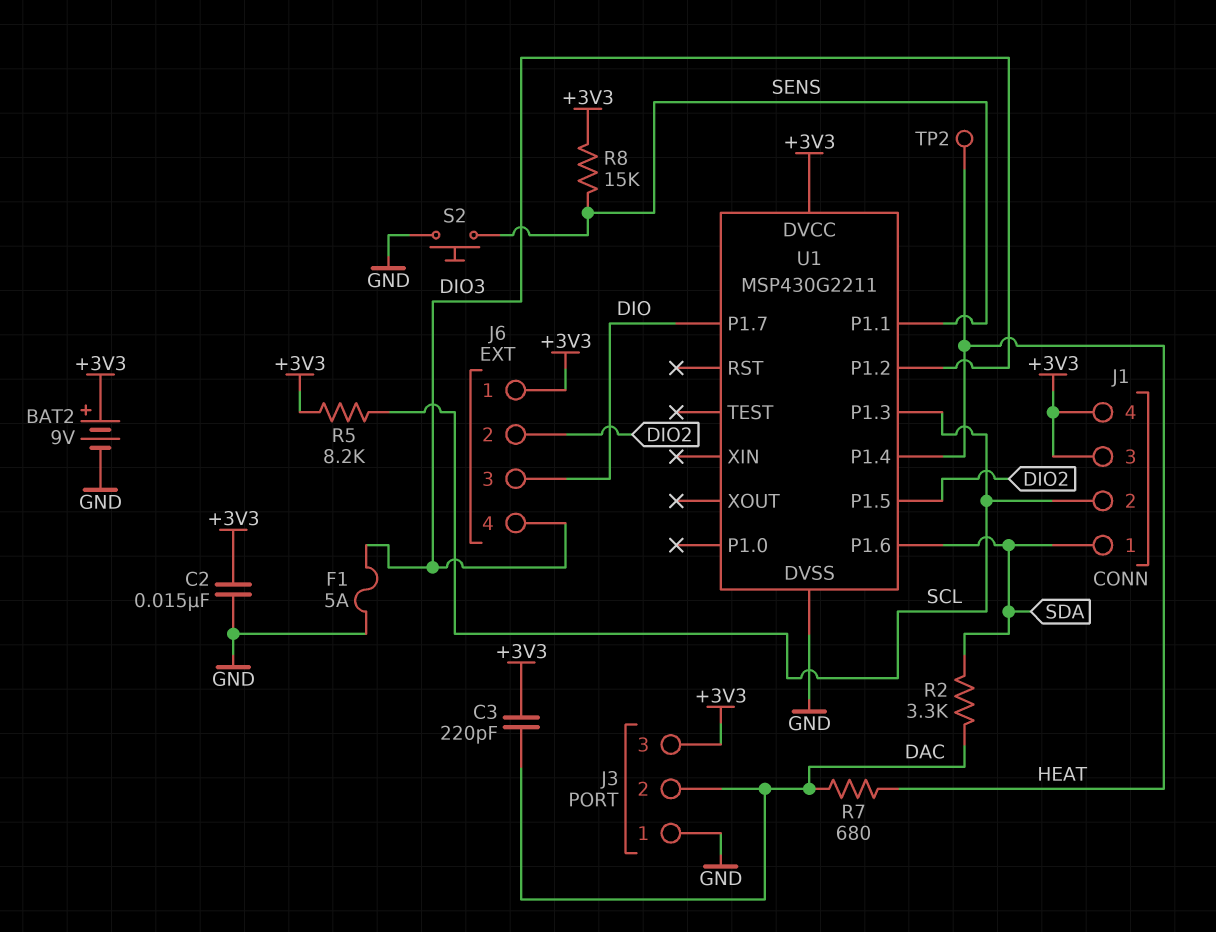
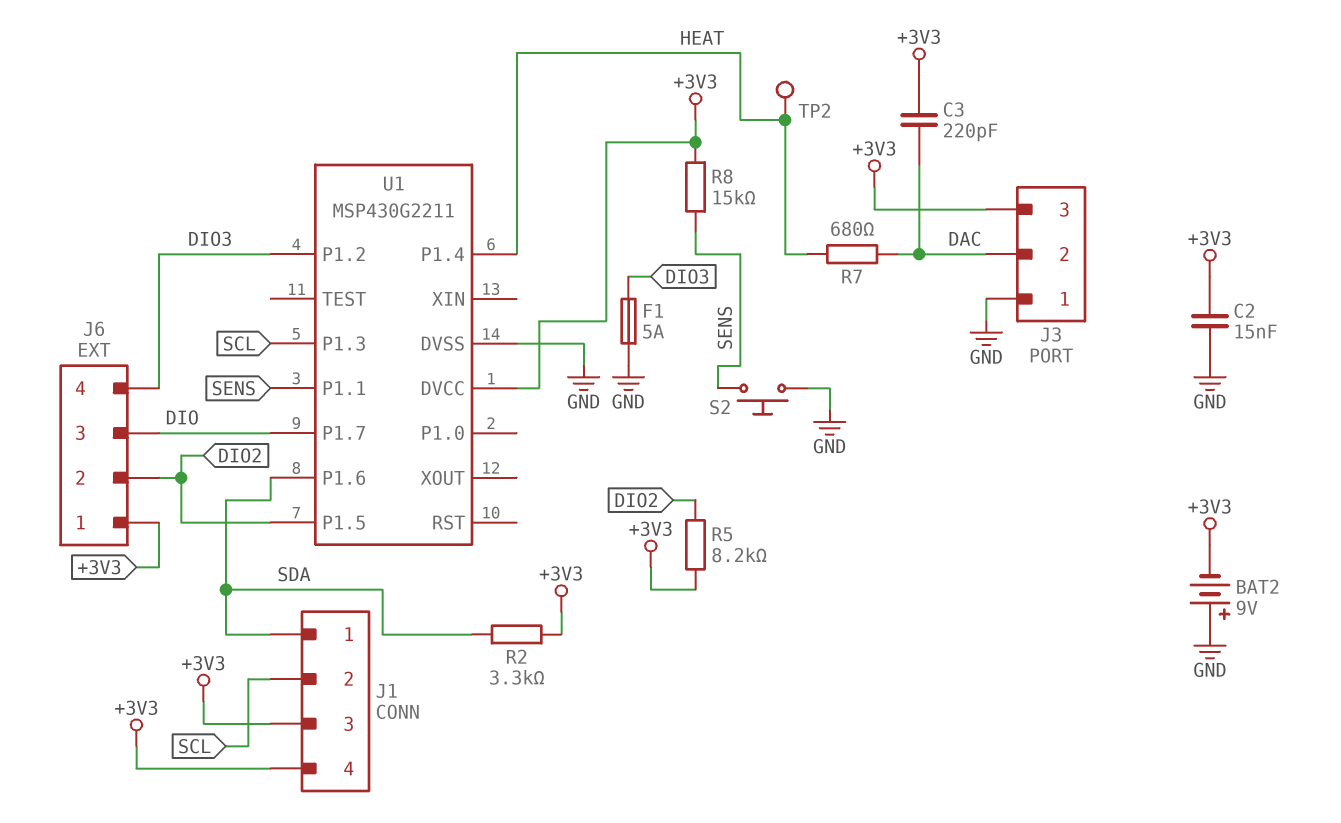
BAT2: 9V (plus +3V3, minus GND) -> 9V (plus GND, minus +3V3)
R2: 3.3k (DAC, SDA) -> 3.3k (+3V3, SDA)
R5: 8.2k (+3V3, SCL) -> 8.2k (+3V3, DIO2)

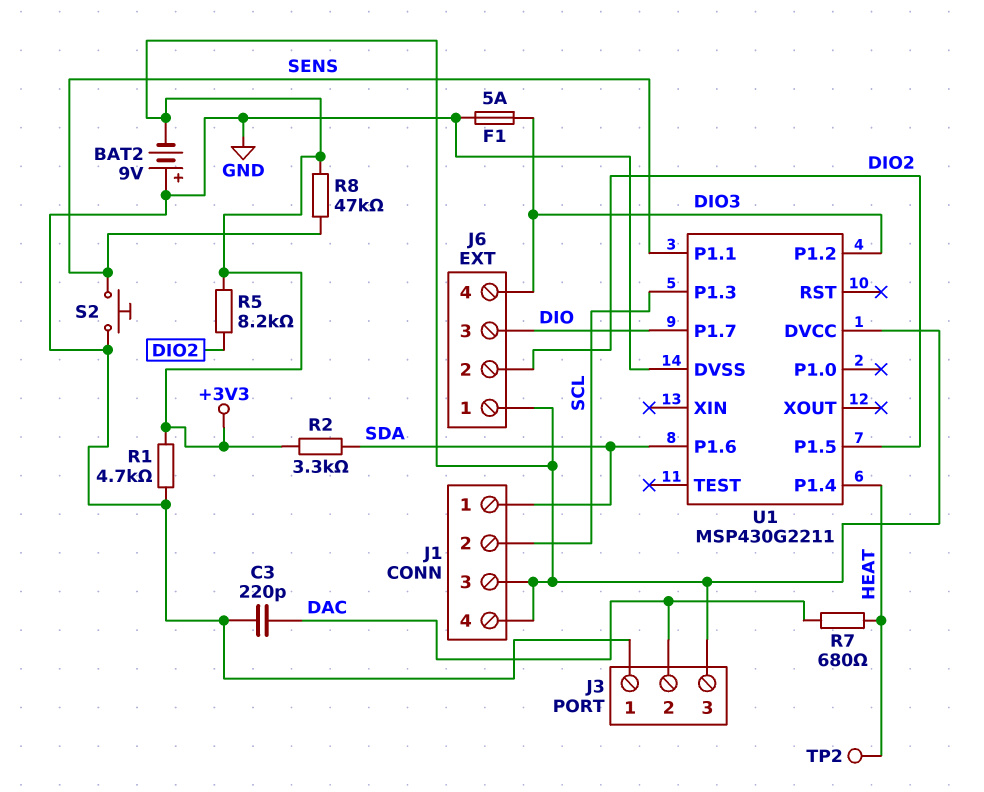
C2: 15nF (+3V3, GND) -> none
C3: 220pF (+3V3, DAC) -> 220pF (DAC, GND)
R1: none -> 4.7k (+3V3, GND)
R8: 15k (+3V3, SENS) -> 47k (+3V3, SENS)

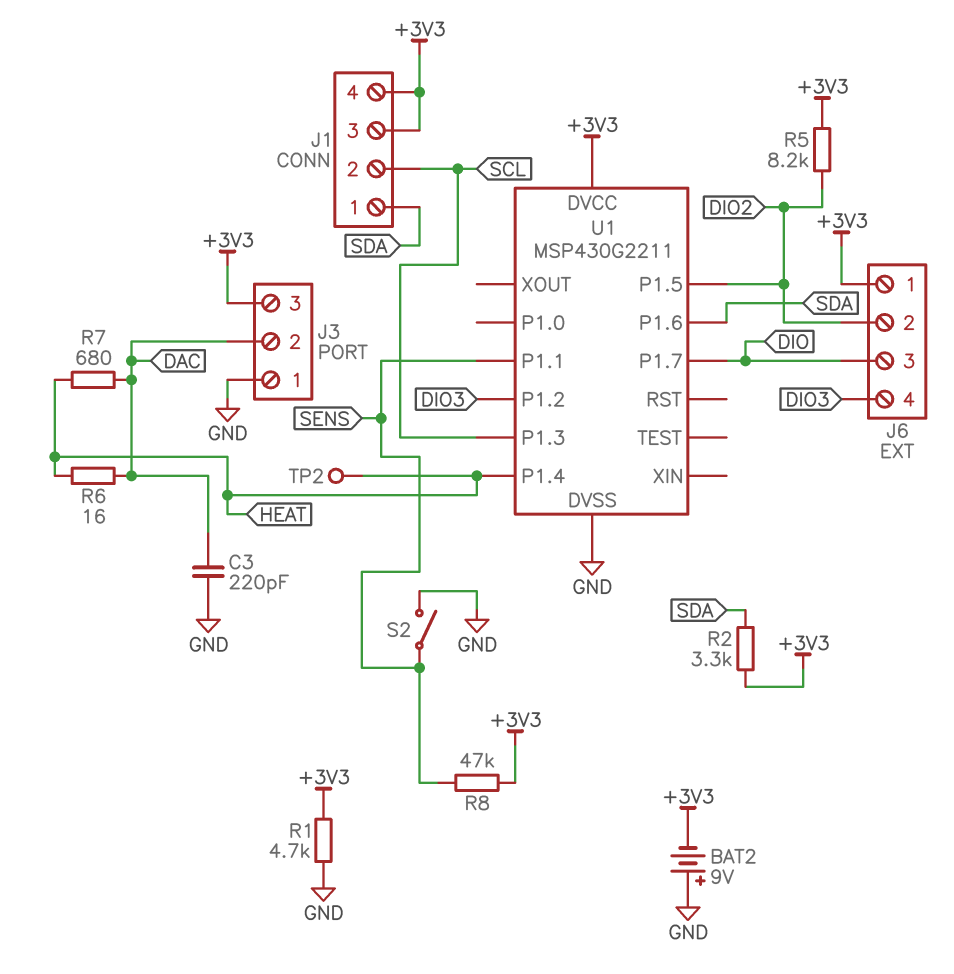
F1: 5A (DIO3, GND) -> none
R6: none -> 16 (DAC, HEAT)
S2: button (GND, SENS) -> switch (GND, SENS)

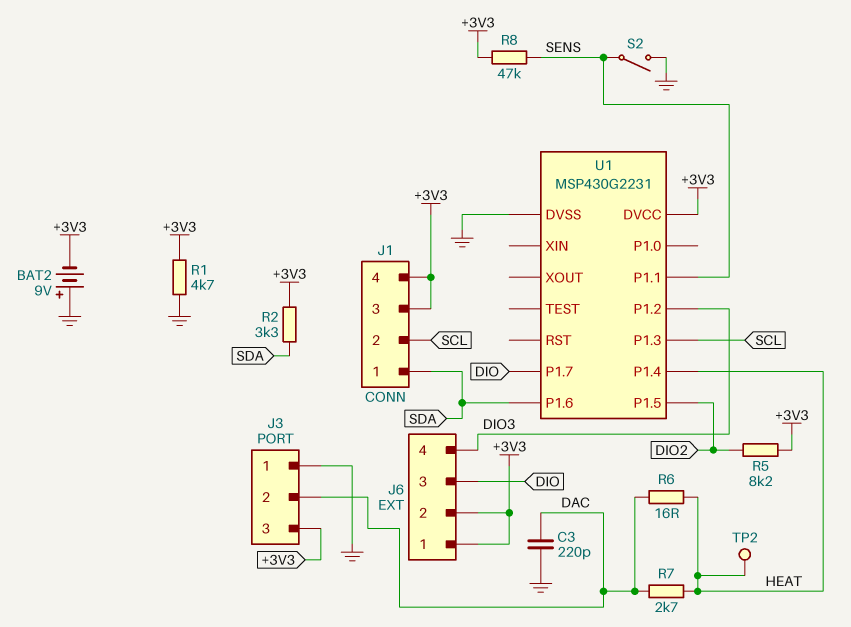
J6 pin 2: DIO2 -> +3V3
R7: 680 (DAC, HEAT) -> 2.7k (DAC, HEAT)
U1: MSP430G2211 -> MSP430G2231

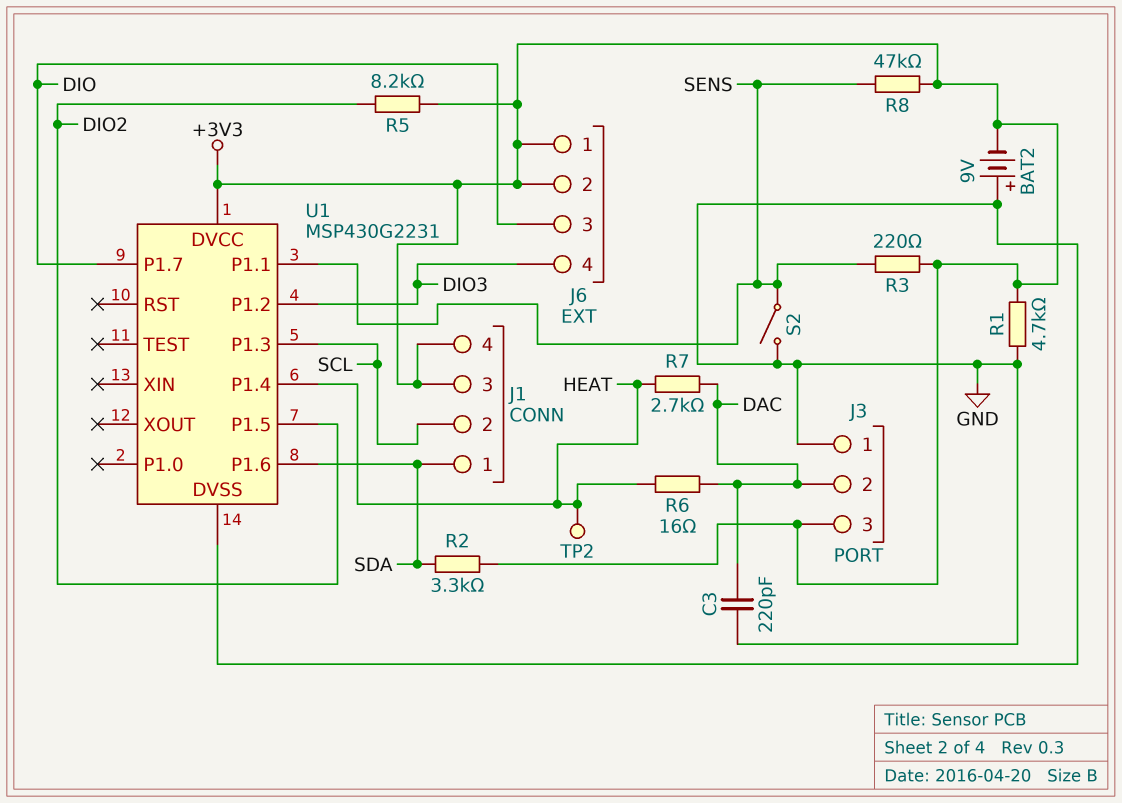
R3: none -> 220 (+3V3, SENS)

